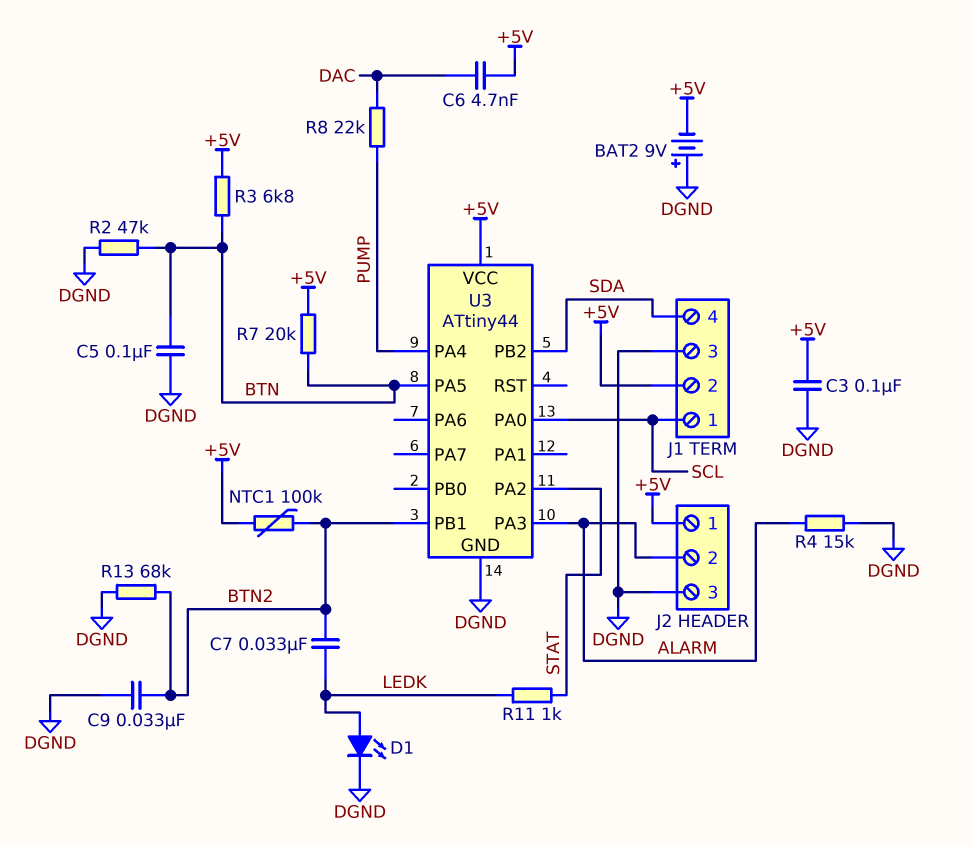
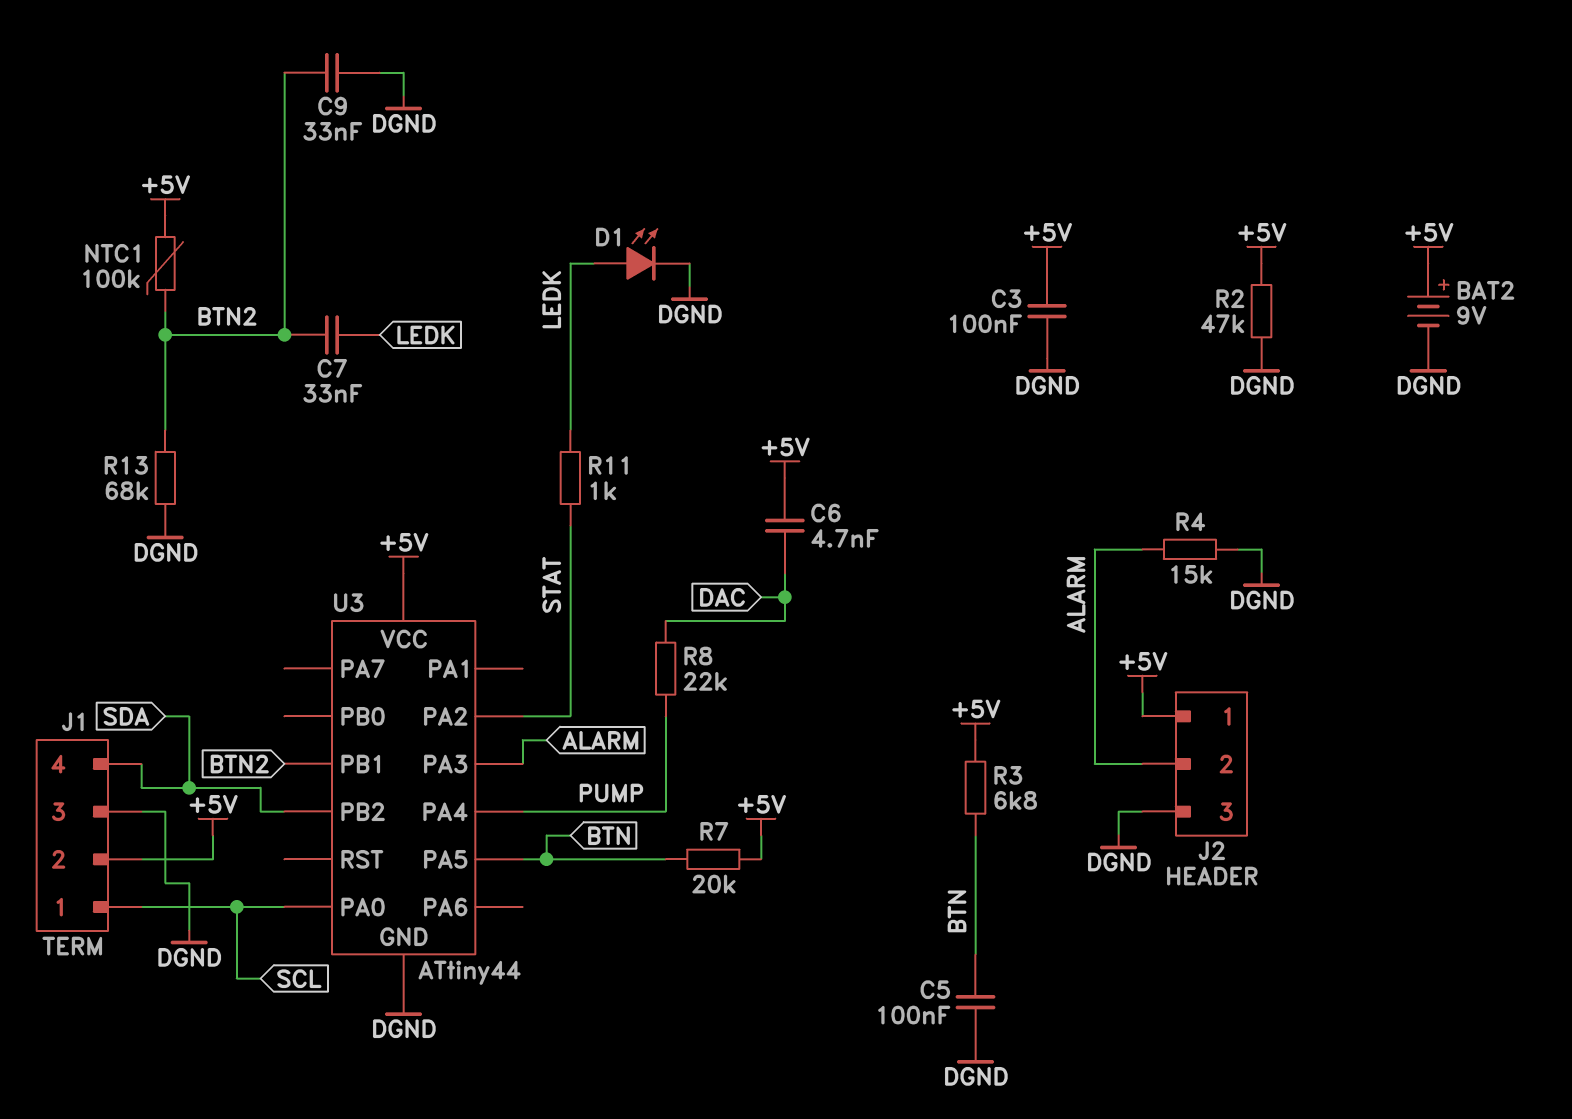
BAT2: 9V (plus DGND, minus +5V) -> 9V (plus +5V, minus DGND)
R2: 47k (BTN, DGND) -> 47k (+5V, DGND)

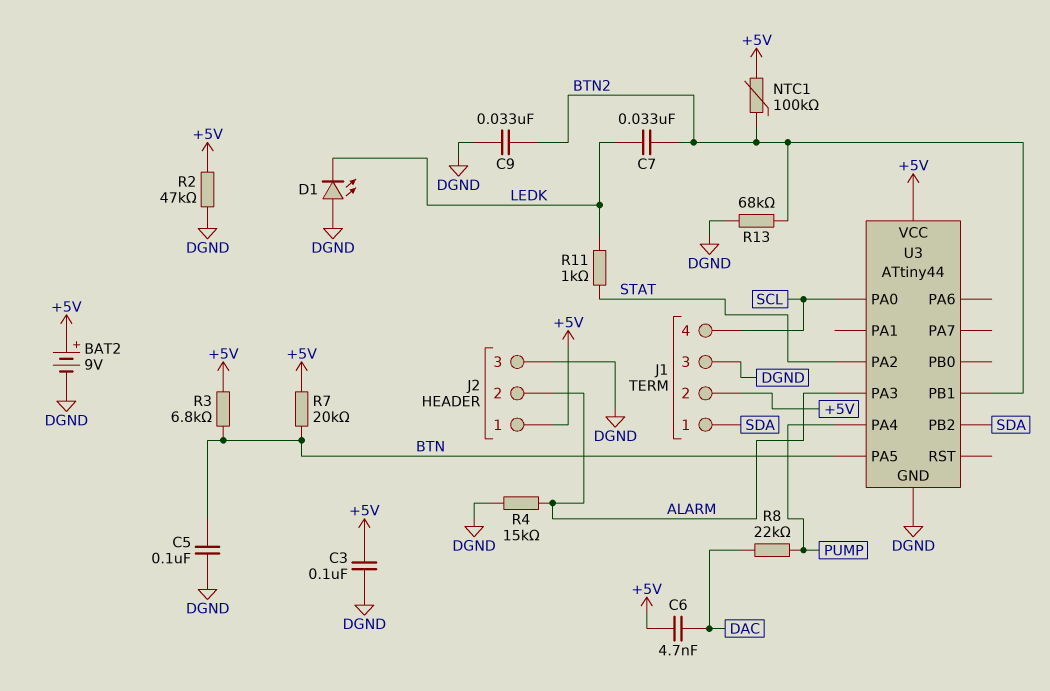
D1: LED (A LEDK, K DGND) -> LED (A DGND, K LEDK)
J1 pin 1: SCL -> SDA
J1 pin 4: SDA -> SCL

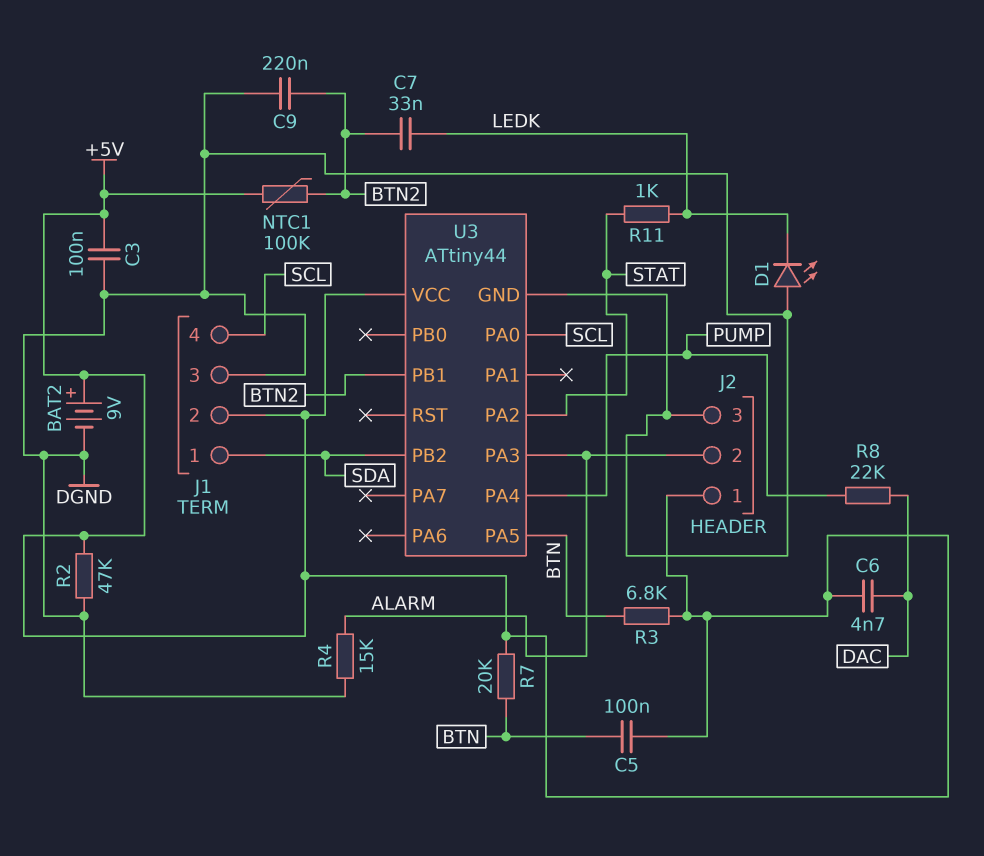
C5: 100nF (BTN, DGND) -> 100nF (+5V, BTN)
C9: 33nF (BTN2, DGND) -> 220nF (BTN2, DGND)
R13: 68k (BTN2, DGND) -> none

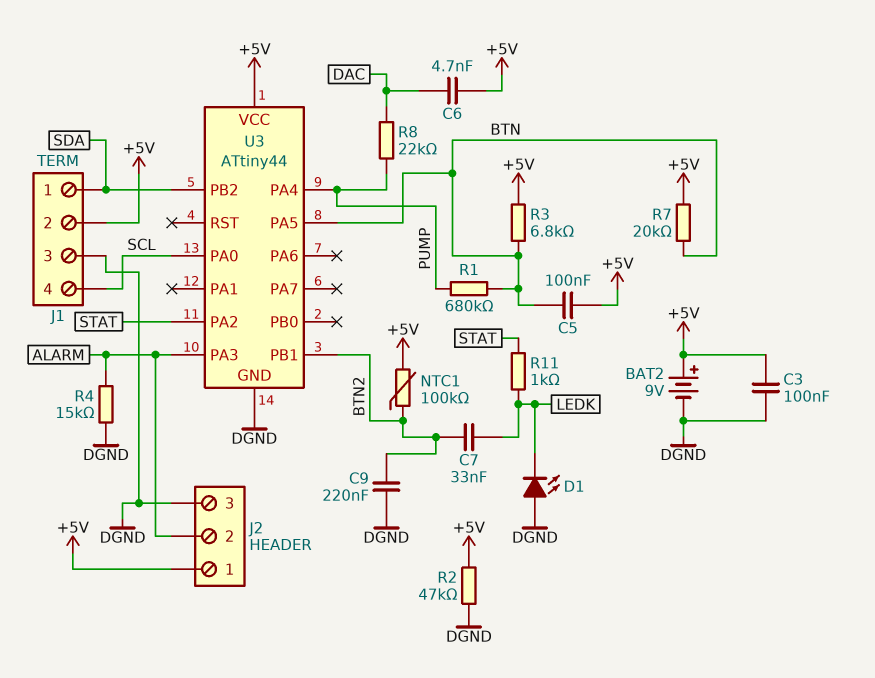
R1: none -> 680k (BTN, PUMP)

